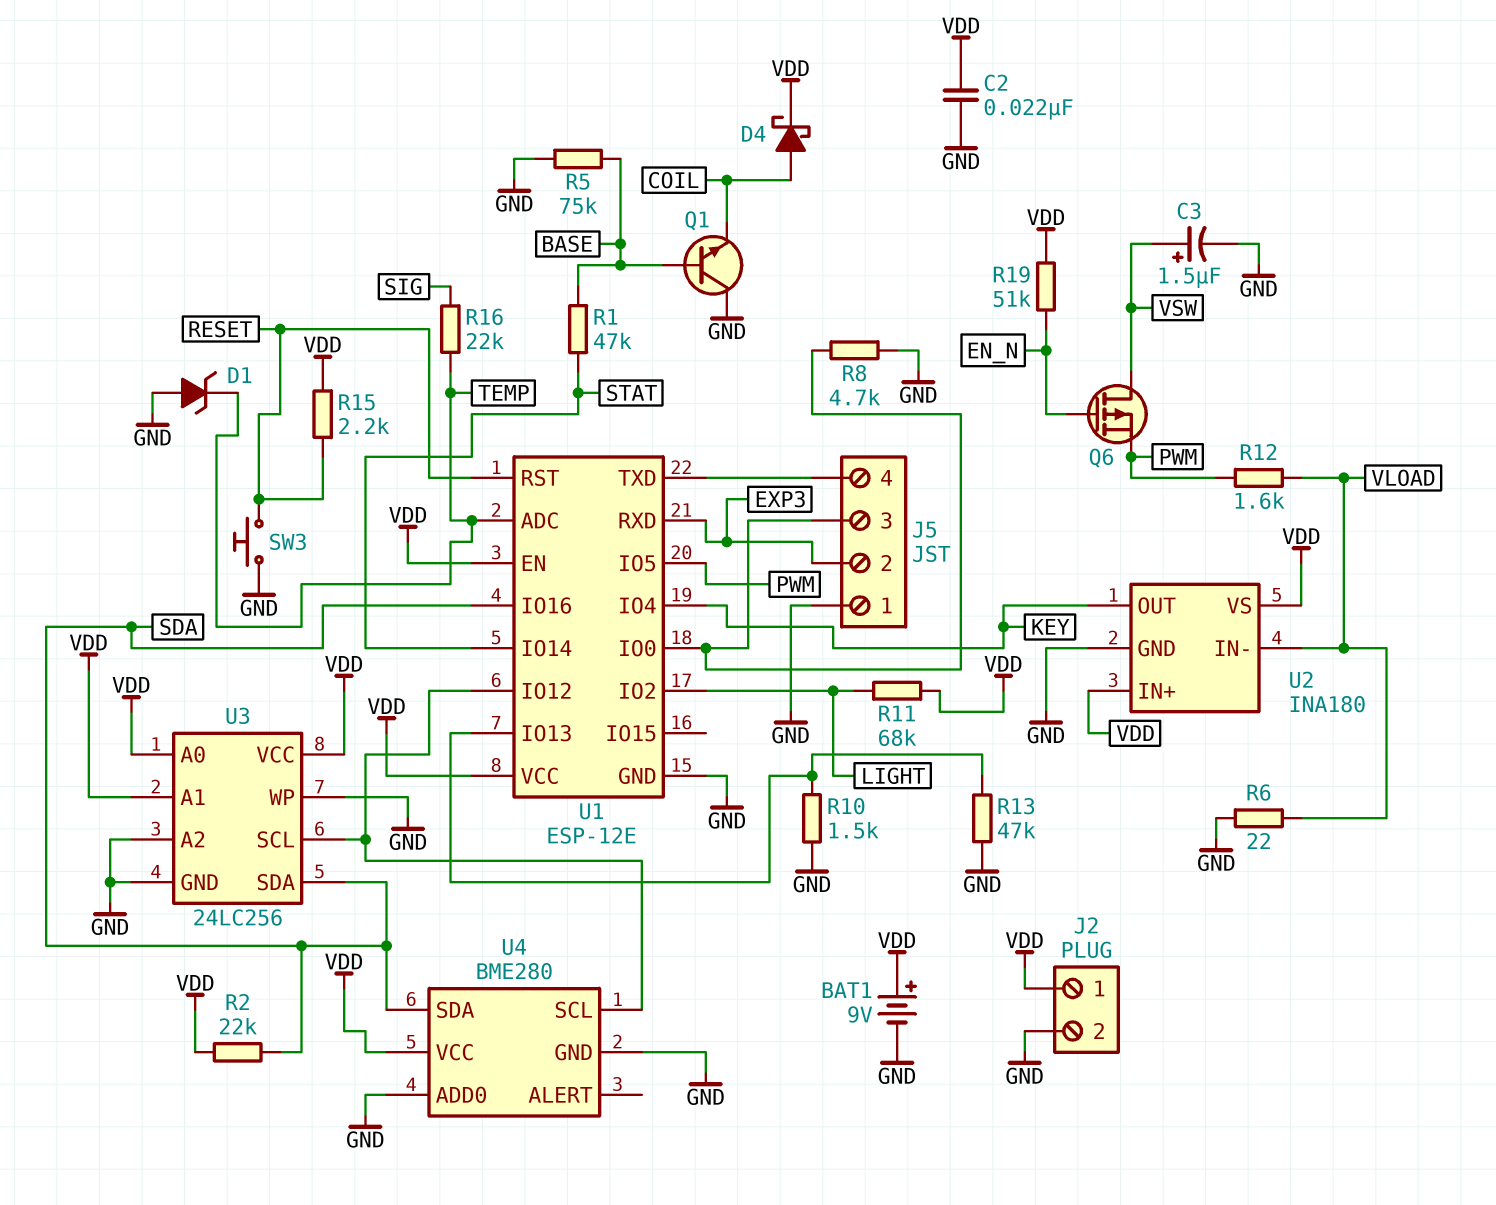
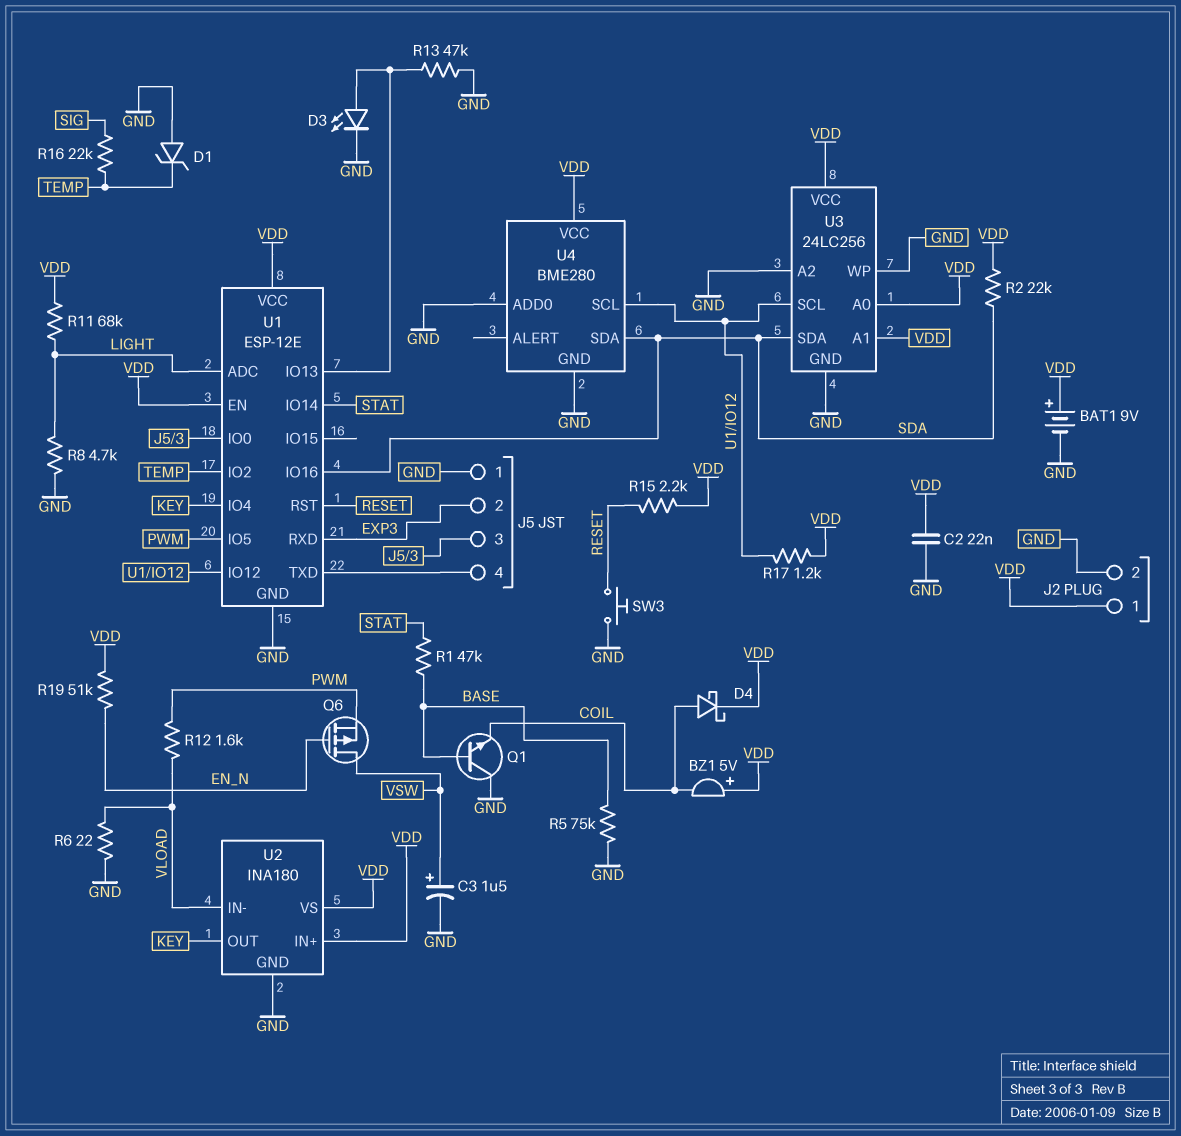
BZ1: none -> buzzer 5V (plus VDD, minus COIL)
D3: none -> LED (A U1/IO13, K GND)
R8: 4.7k (GND, J5/3) -> 4.7k (GND, LIGHT)
R10: 1.5k (GND, U1/IO13) -> none
R17: none -> 1.2k (U1/IO12, VDD)
U1 pin ADC: TEMP -> LIGHT
U1 pin IO2: LIGHT -> TEMP

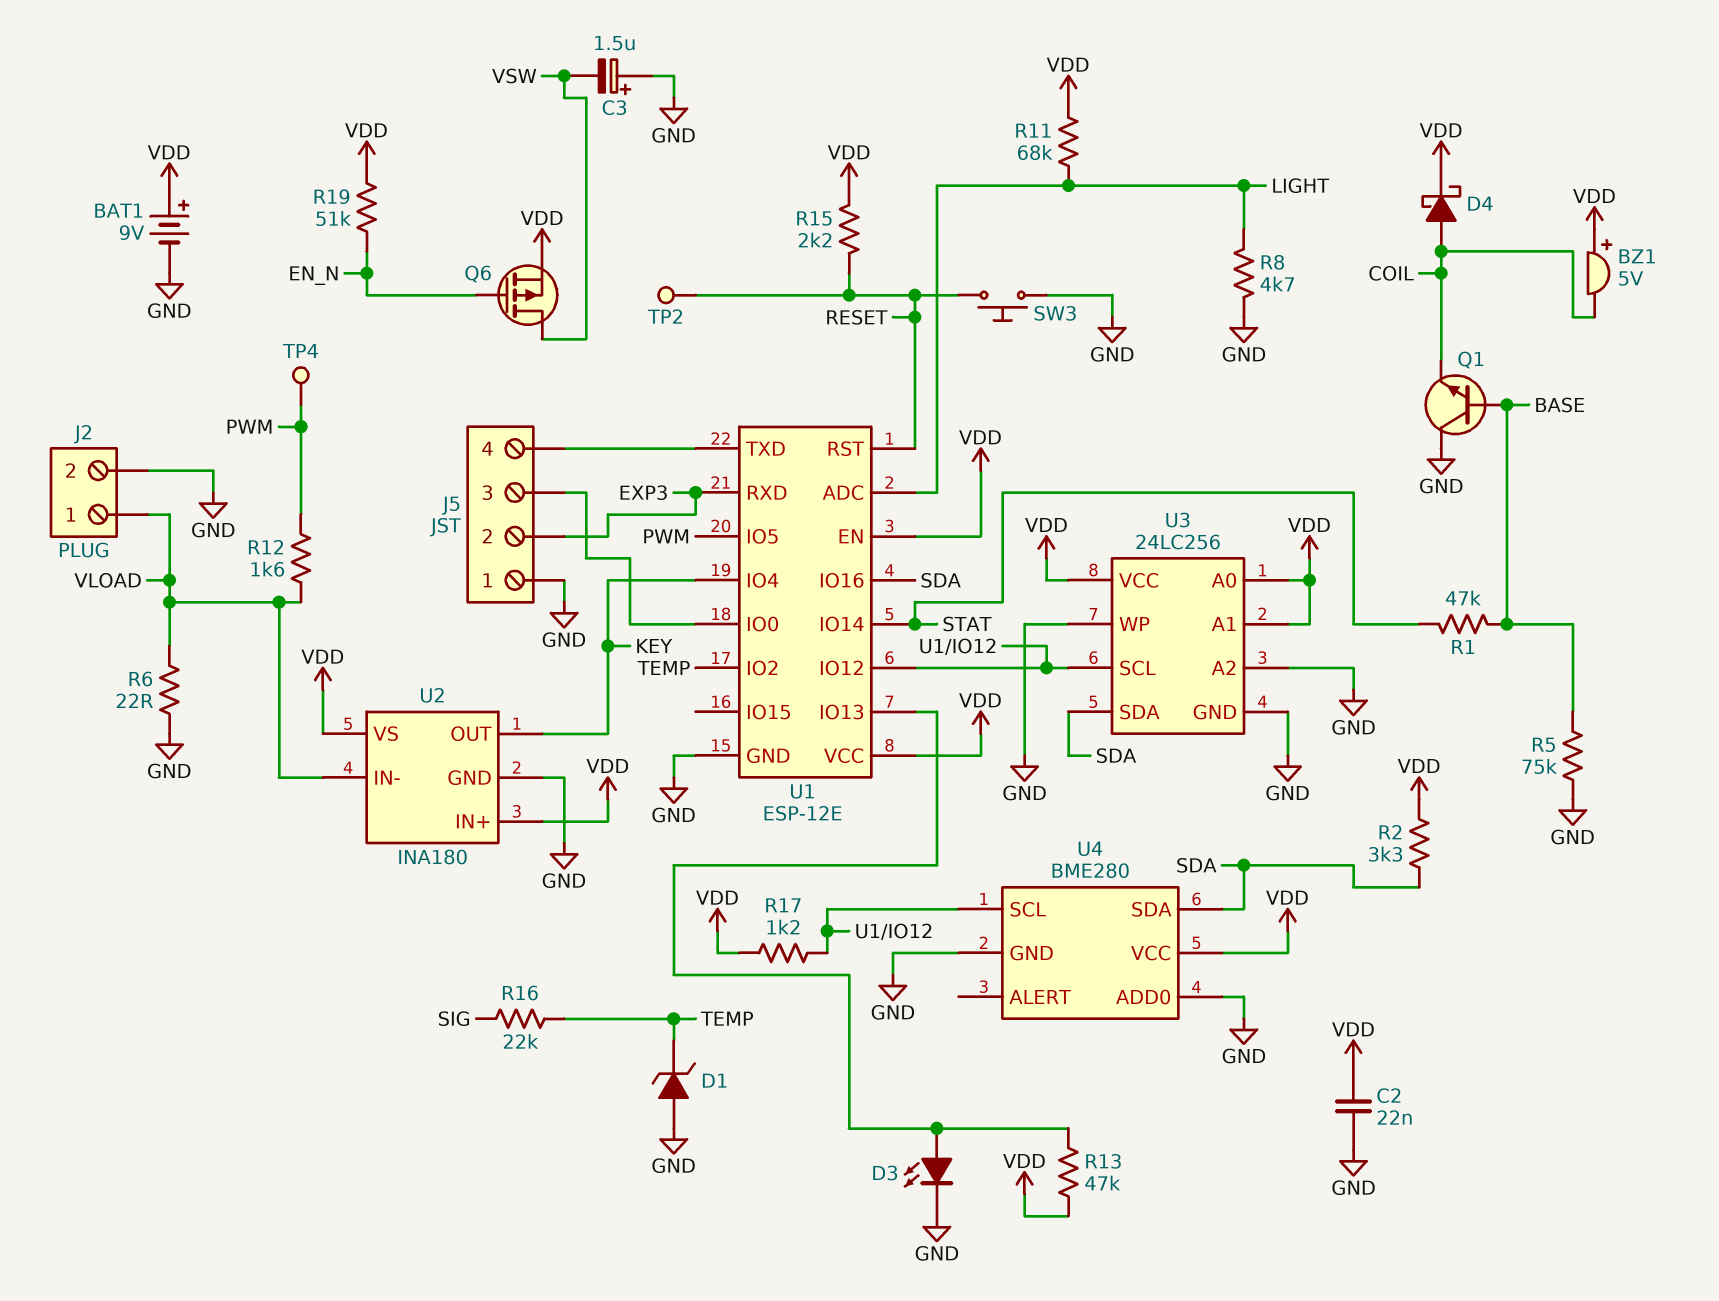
C3: 1.5uF (plus VSW, minus GND) -> 1.5uF (plus GND, minus VSW)
J2 pin 1: VDD -> VLOAD
Q6: PMOS (G EN_N, D VSW, S PWM) -> PMOS (G EN_N, D VSW, S VDD)
R2: 22k (SDA, VDD) -> 3.3k (SDA, VDD)
R13: 47k (GND, U1/IO13) -> 47k (U1/IO13, VDD)
TP2: none -> test point (RESET)
TP4: none -> test point (PWM)

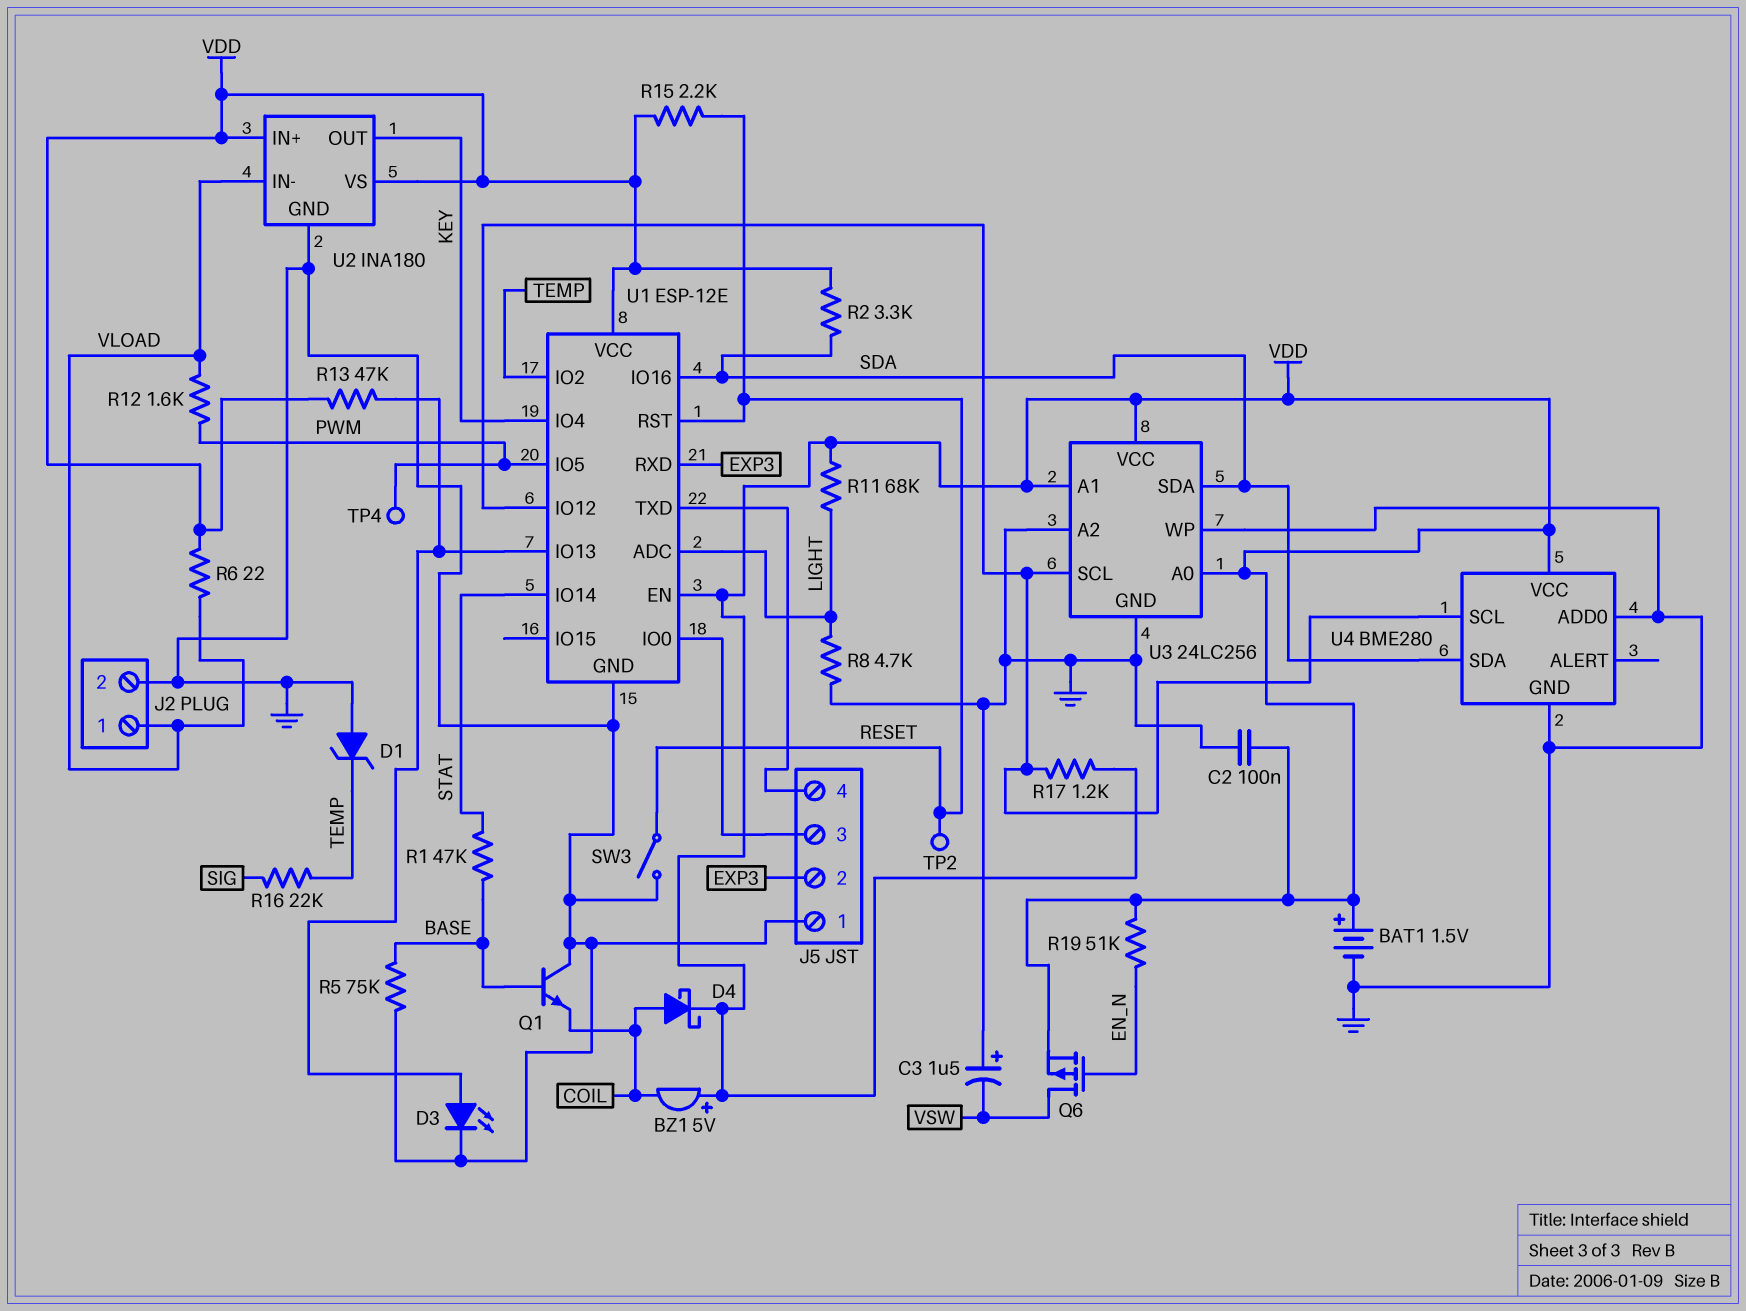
BAT1: 9V (plus VDD, minus GND) -> 1.5V (plus VDD, minus GND)
C2: 22nF (GND, VDD) -> 100nF (GND, VDD)
R6: 22 (GND, VLOAD) -> 22 (VDD, VLOAD)
SW3: button (GND, RESET) -> switch (GND, RESET)

